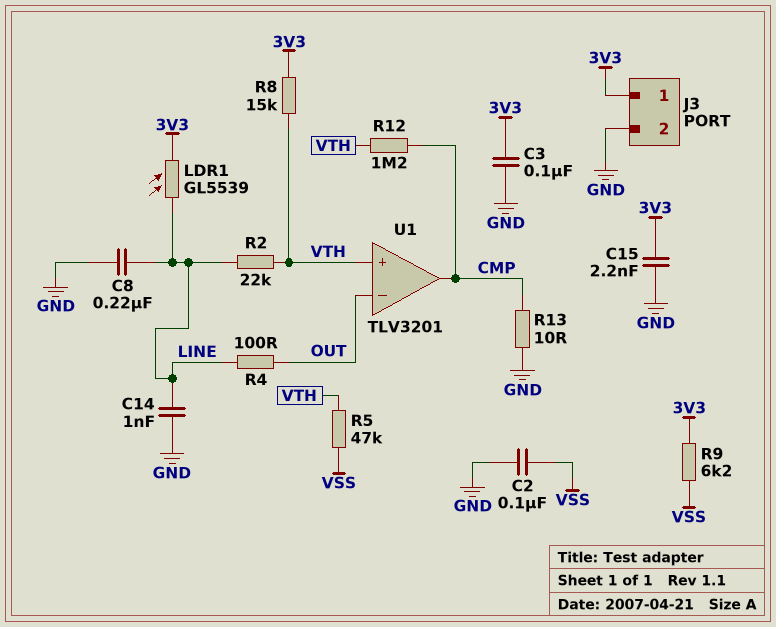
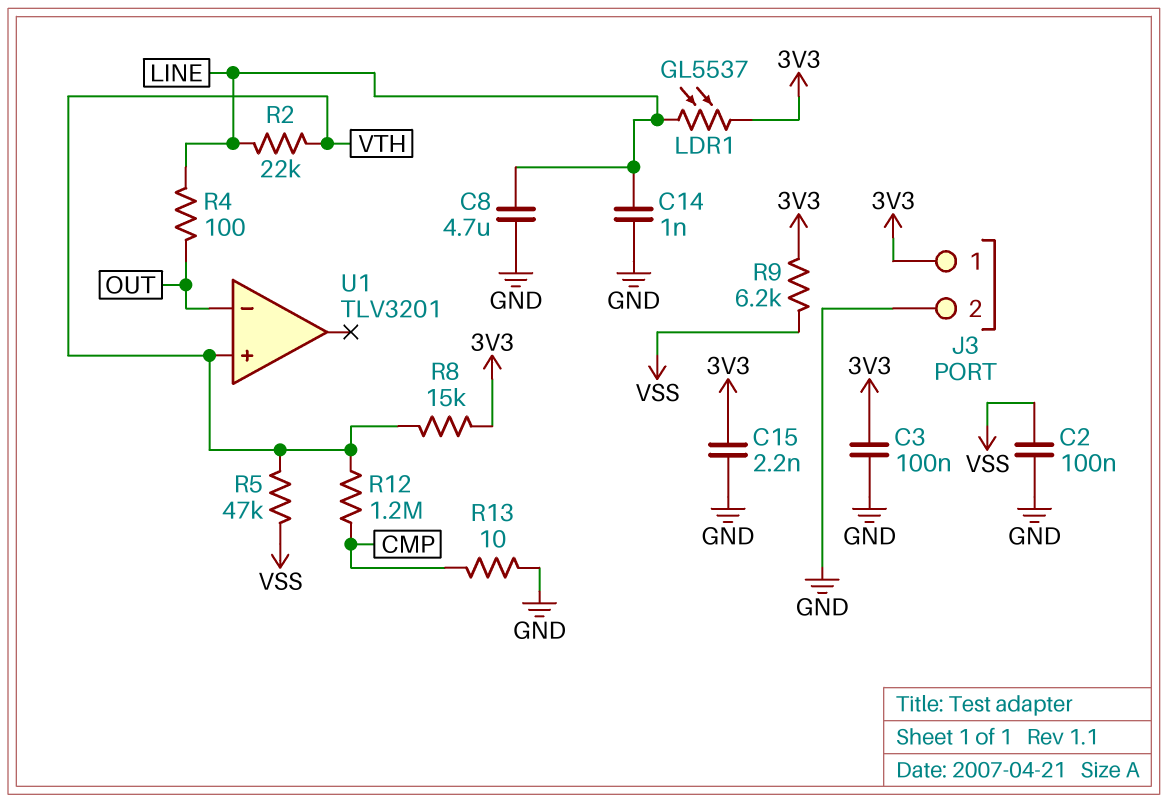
C8: 220nF (GND, LINE) -> 4.7uF (GND, LINE)
LDR1: GL5539 (3V3, LINE) -> GL5537 (3V3, LINE)
U1 pin out: CMP -> none

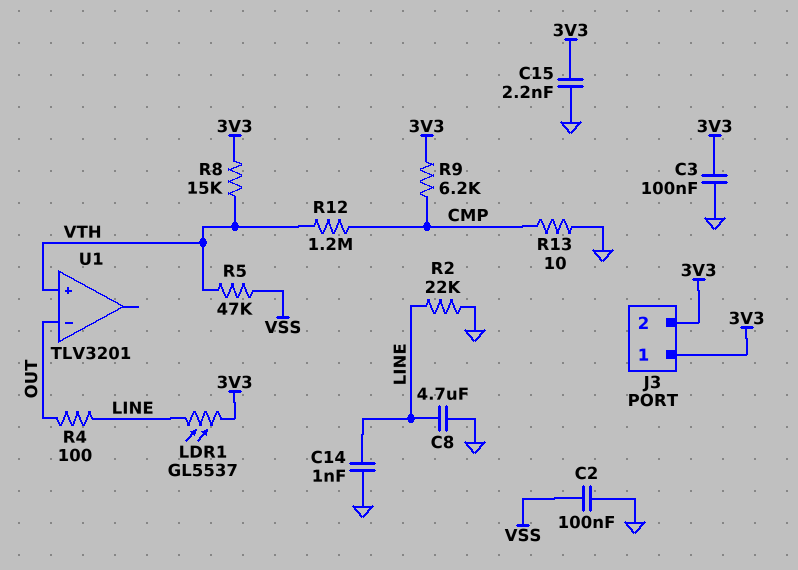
J3 pin 2: GND -> 3V3
R2: 22k (LINE, VTH) -> 22k (GND, LINE)
R9: 6.2k (3V3, VSS) -> 6.2k (3V3, CMP)

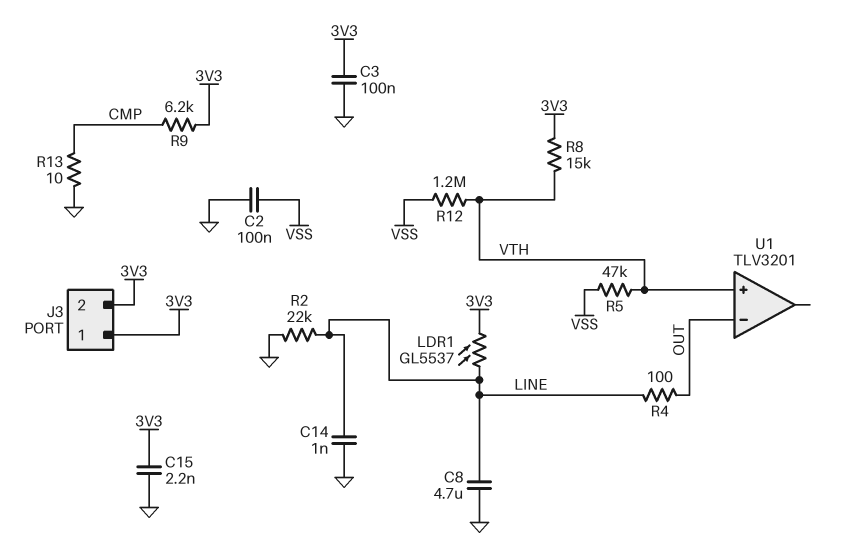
R12: 1.2M (CMP, VTH) -> 1.2M (VSS, VTH)

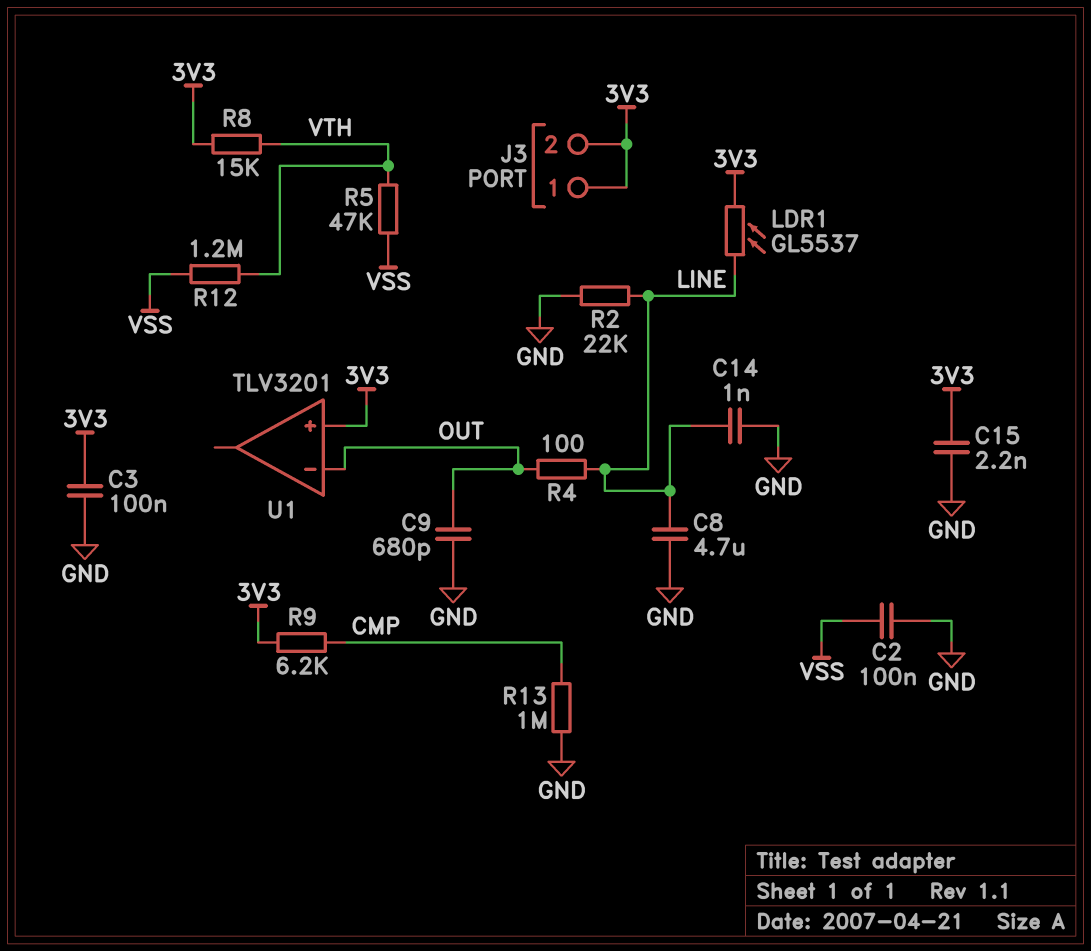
C9: none -> 680pF (GND, OUT)
R13: 10 (CMP, GND) -> 1M (CMP, GND)
U1 pin in+: VTH -> 3V3

